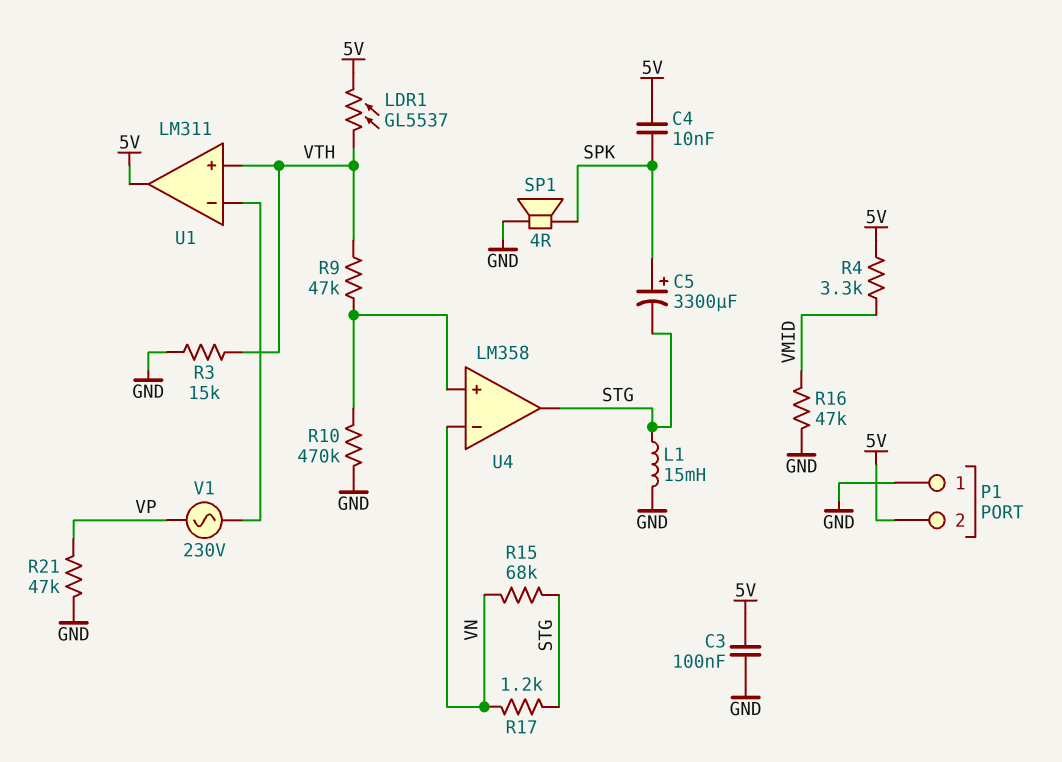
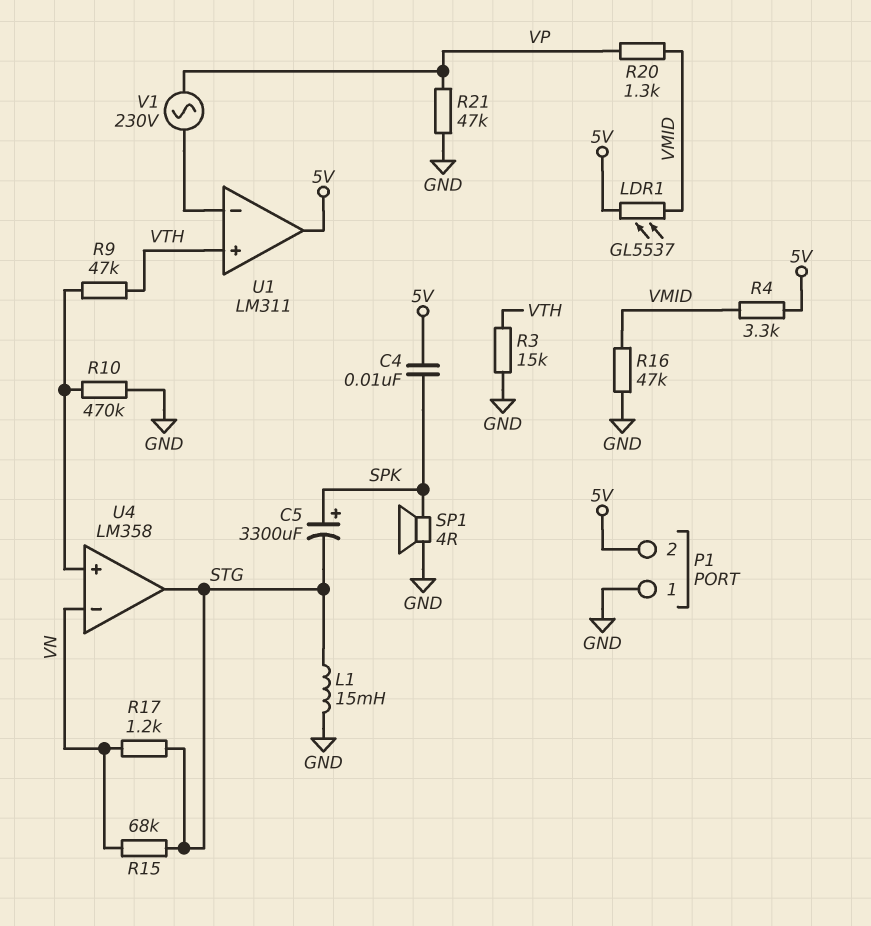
C3: 100nF (5V, GND) -> none
LDR1: GL5537 (5V, VTH) -> GL5537 (5V, VMID)
R20: none -> 1.3k (VMID, VP)

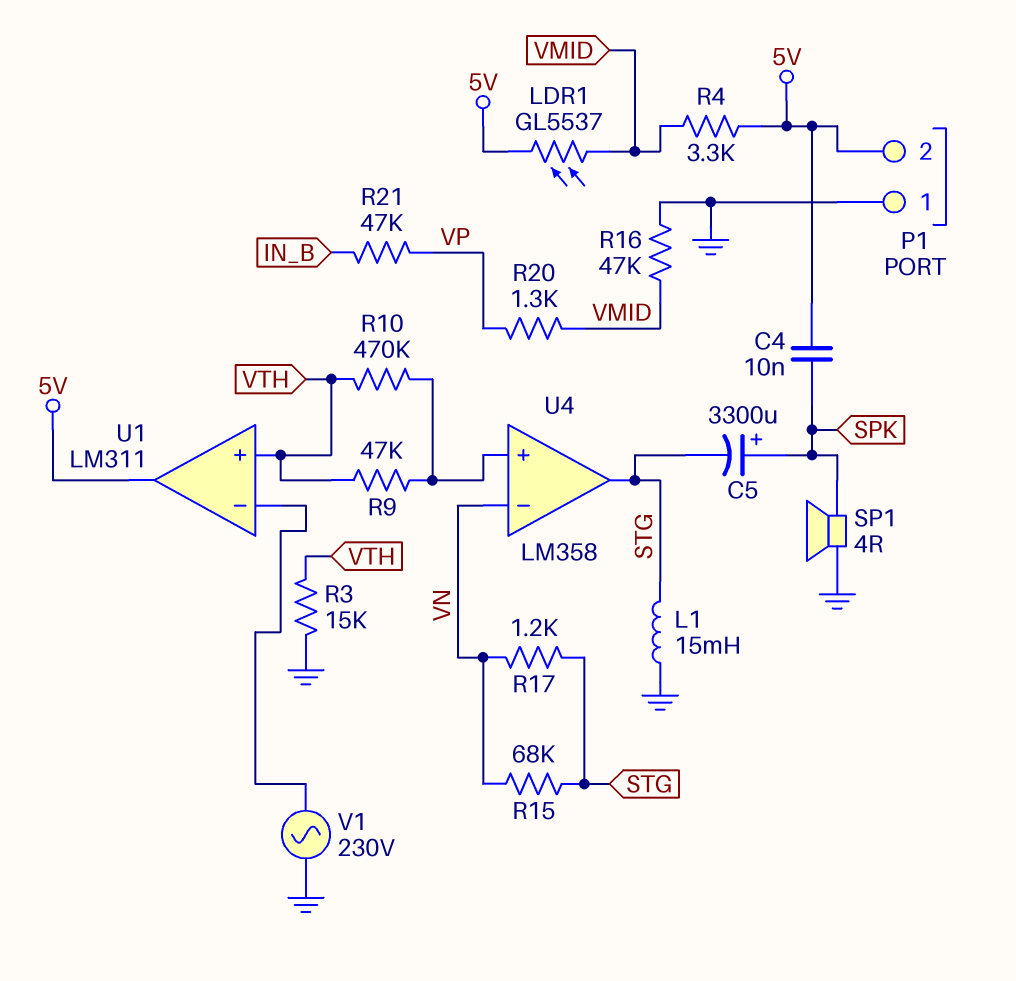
R10: 470k (GND, U4/in+) -> 470k (U4/in+, VTH)
R21: 47k (GND, VP) -> 47k (IN_B, VP)
V1: AC 230V (U1/in-, VP) -> AC 230V (GND, U1/in-)

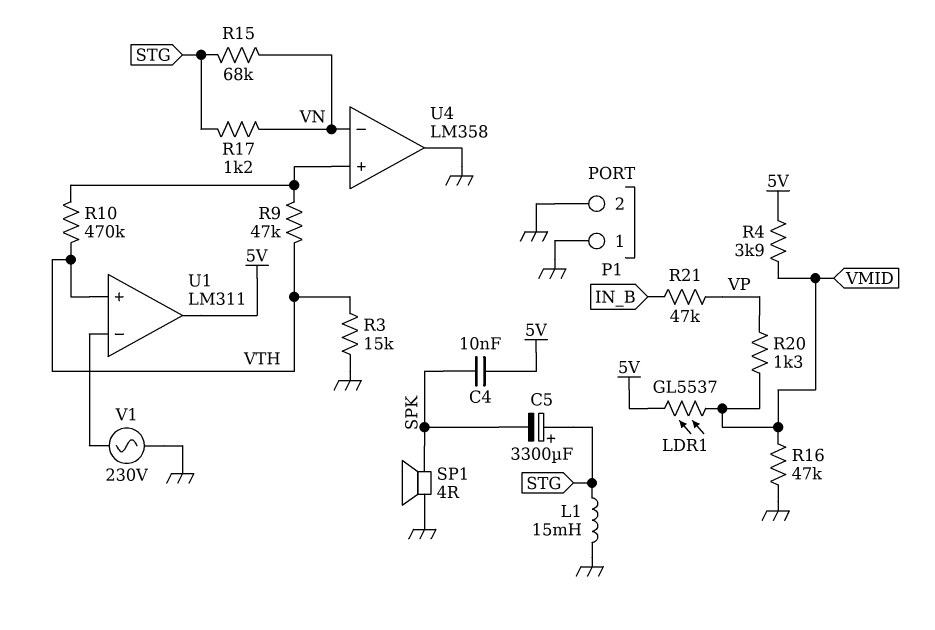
C5: 3300uF (plus SPK, minus STG) -> 3300uF (plus STG, minus SPK)
P1 pin 2: 5V -> GND
R4: 3.3k (5V, VMID) -> 3.9k (5V, VMID)
U4 pin out: STG -> GND

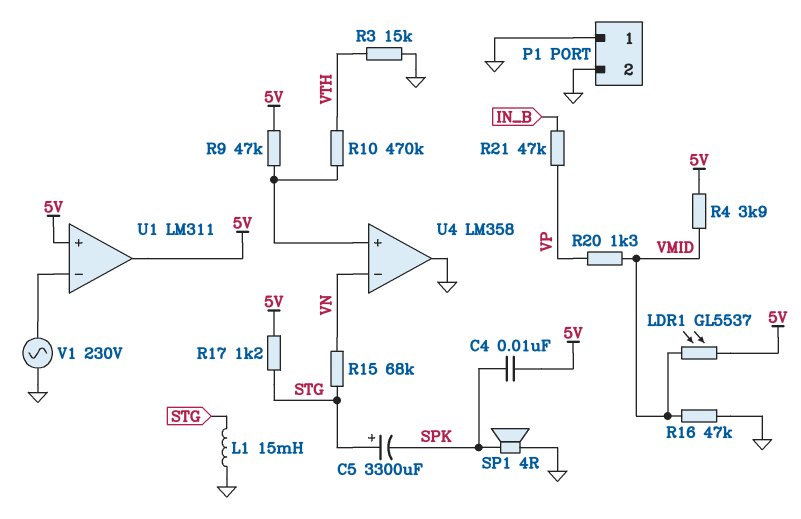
R9: 47k (U4/in+, VTH) -> 47k (5V, U4/in+)
R17: 1.2k (STG, VN) -> 1.2k (5V, STG)
U1 pin in+: VTH -> 5V

